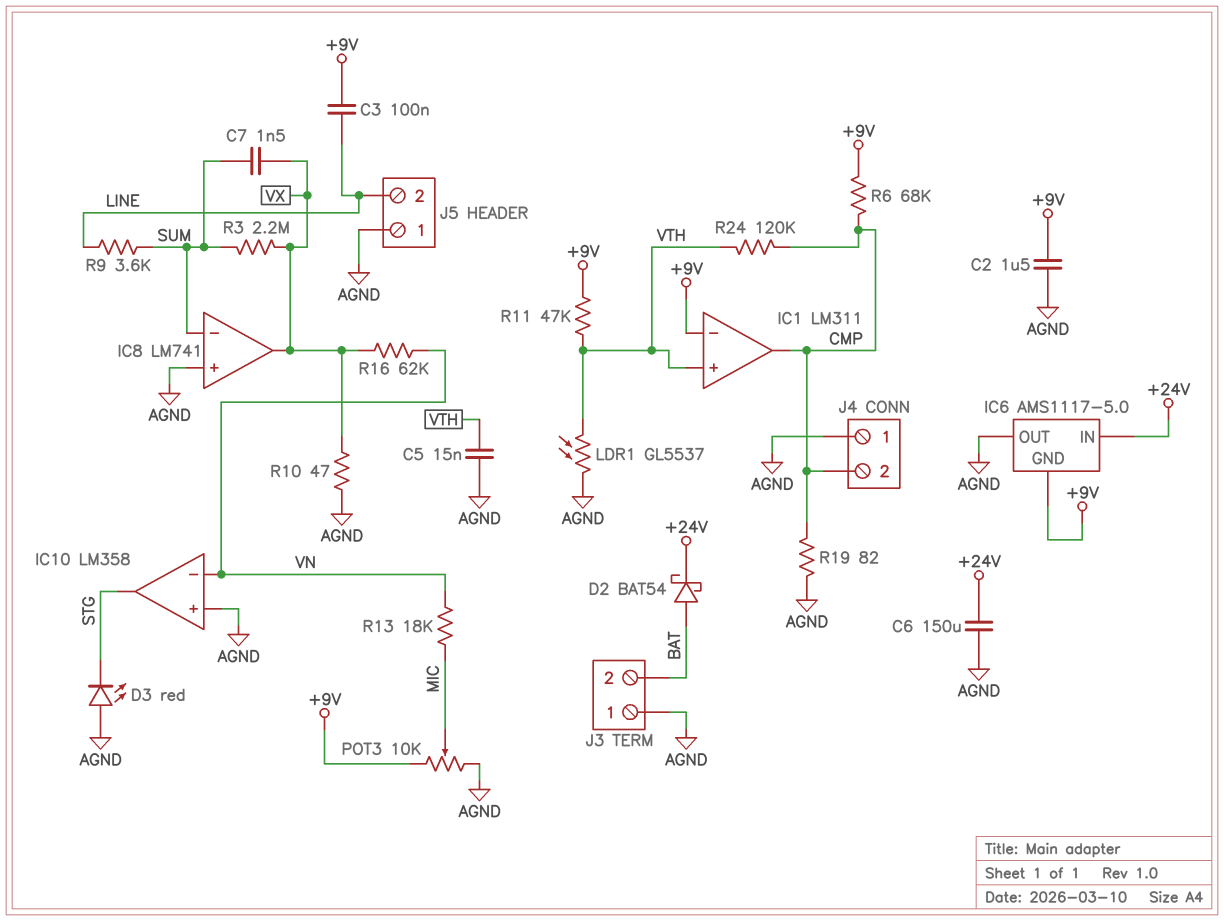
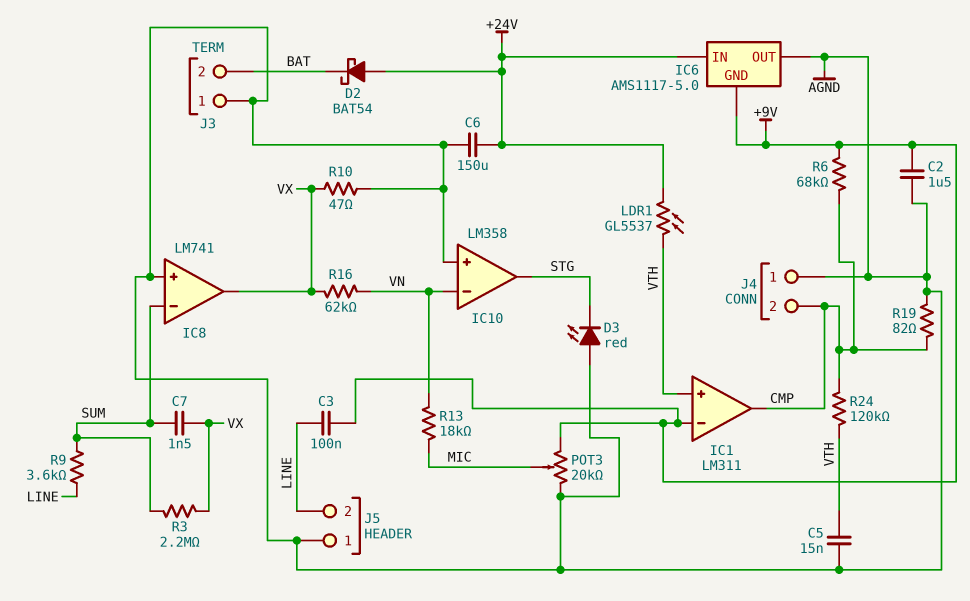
D2: schottky BAT54 (A BAT, K +24V) -> schottky BAT54 (A +24V, K BAT)
LDR1: GL5537 (AGND, VTH) -> GL5537 (+24V, VTH)
POT3: 10k (+9V, AGND, wiper MIC) -> 20k (+9V, AGND, wiper MIC)
R11: 47k (+9V, VTH) -> none

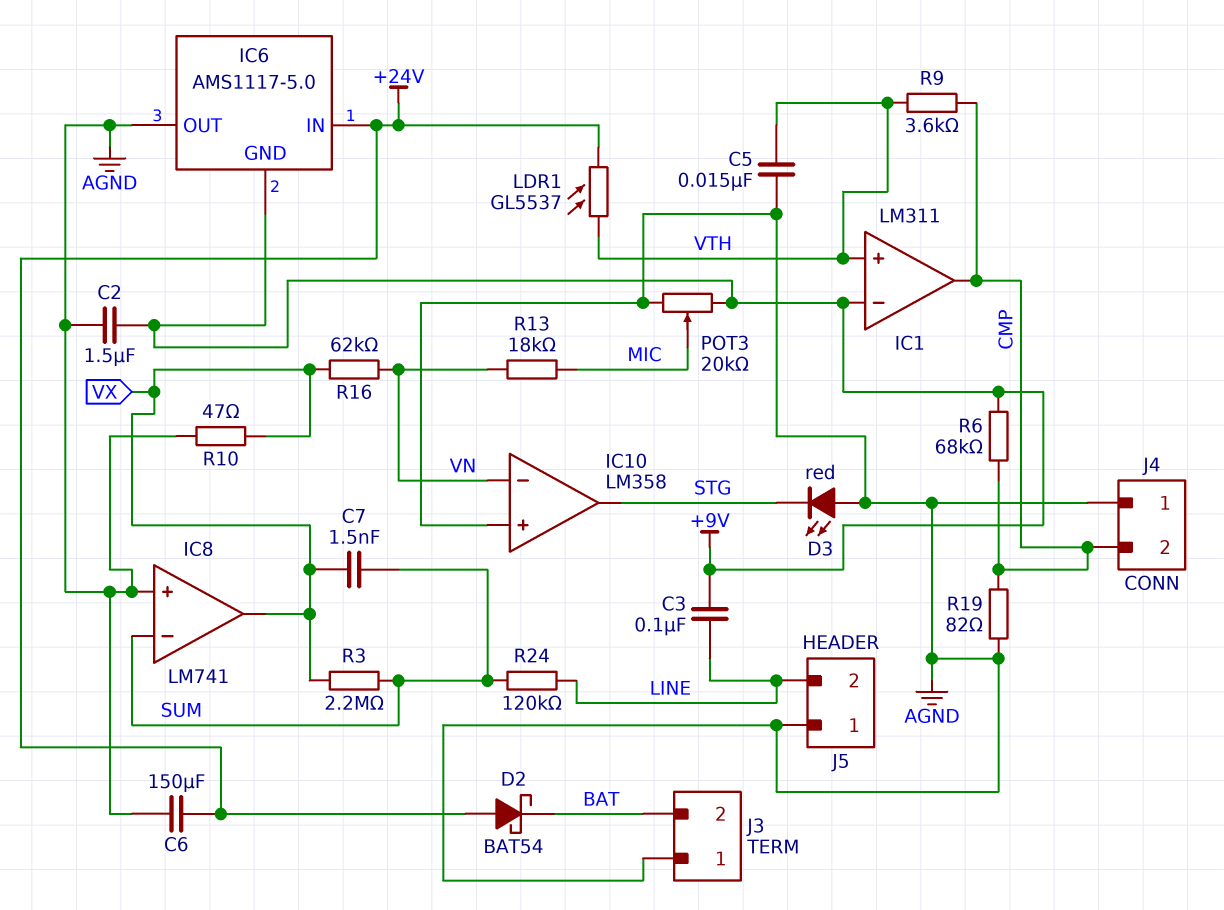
R9: 3.6k (LINE, SUM) -> 3.6k (CMP, VTH)
R24: 120k (CMP, VTH) -> 120k (LINE, SUM)

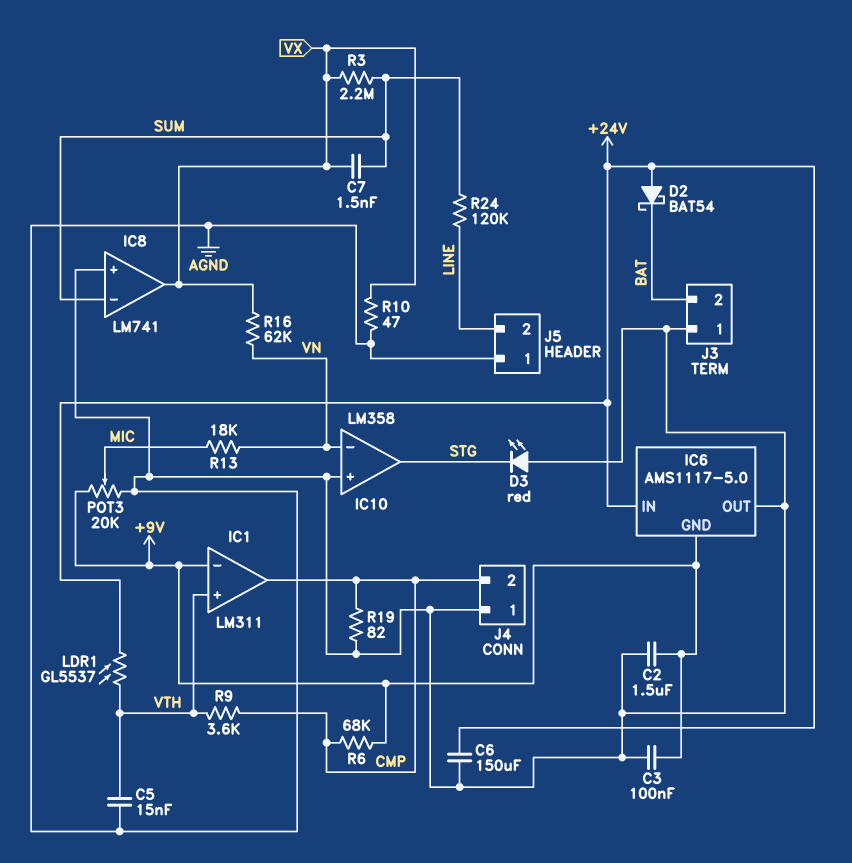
C3: 100nF (+9V, LINE) -> 100nF (+9V, AGND)

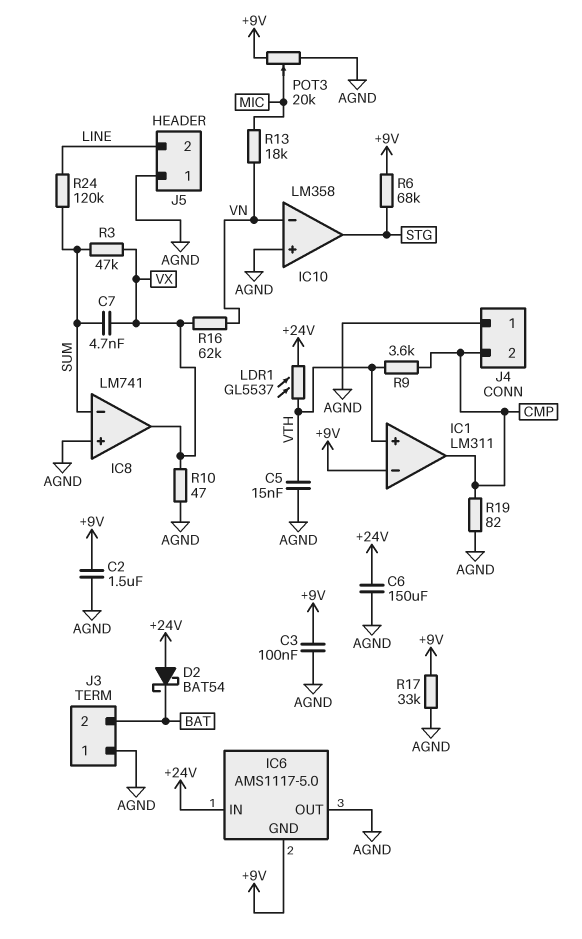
C7: 1.5nF (SUM, VX) -> 4.7nF (SUM, VX)
D3: LED red (A AGND, K STG) -> none
R3: 2.2M (SUM, VX) -> 47k (SUM, VX)
R6: 68k (+9V, CMP) -> 68k (+9V, STG)
R17: none -> 33k (+9V, AGND)

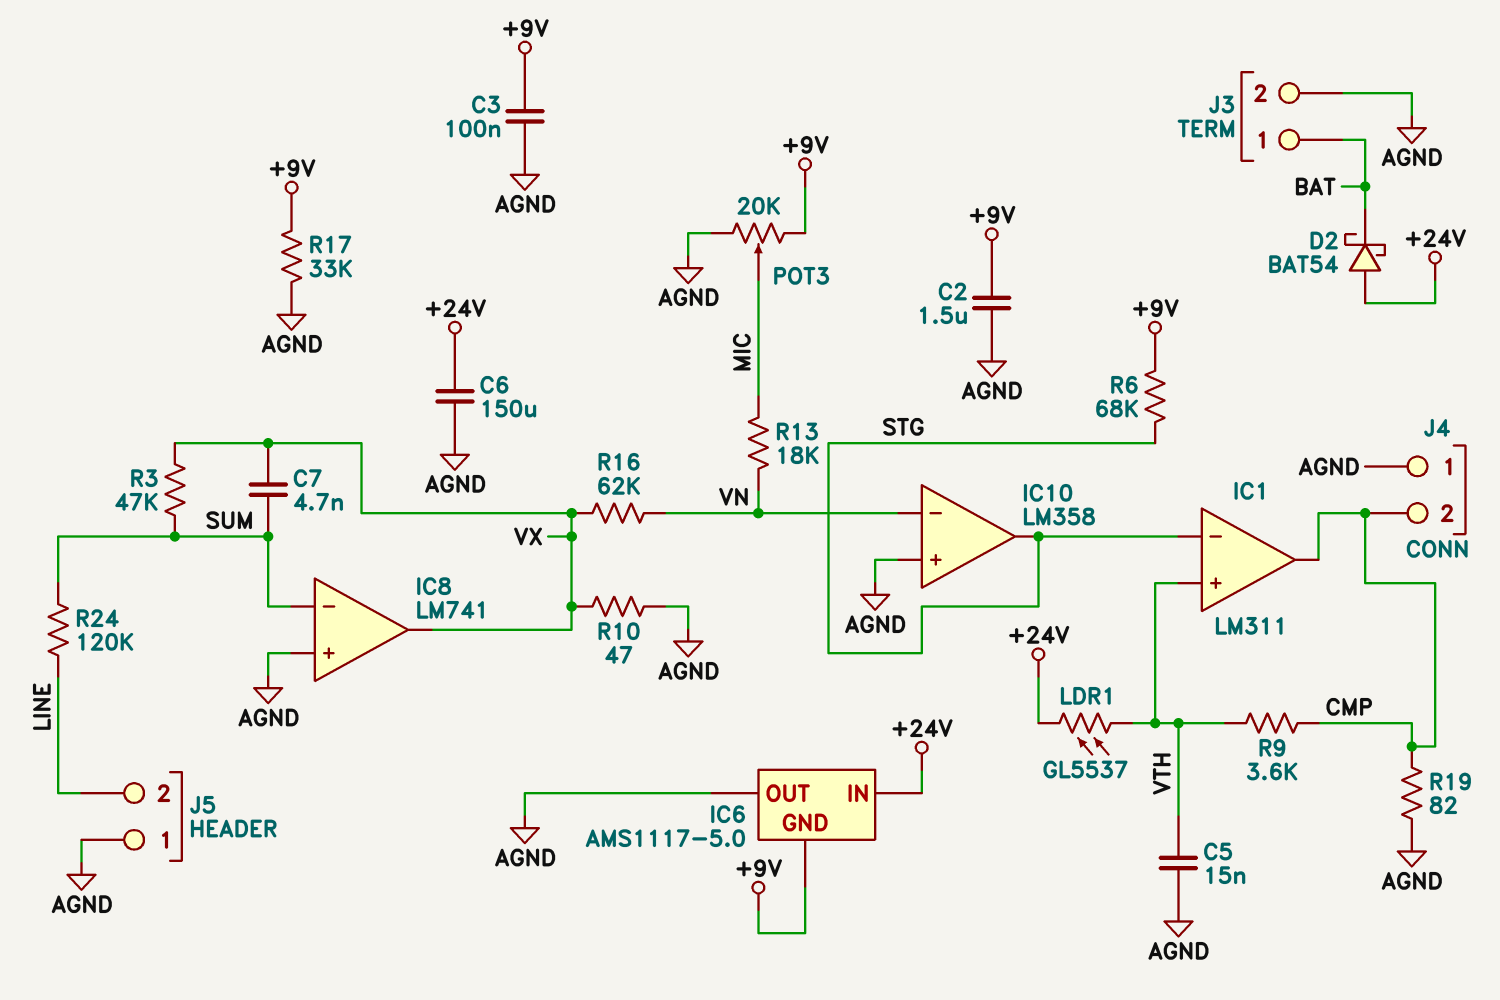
IC1 pin in-: +9V -> STG
J3 pin 1: AGND -> BAT
J3 pin 2: BAT -> AGND

